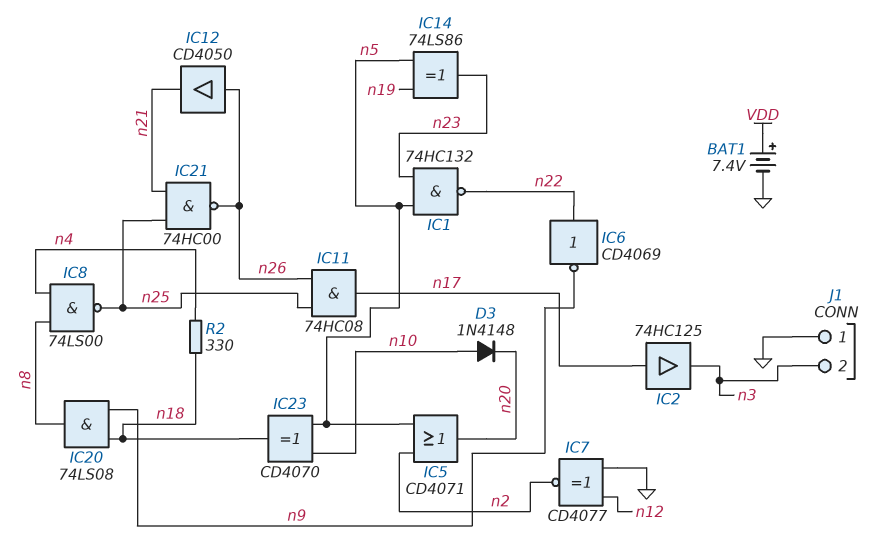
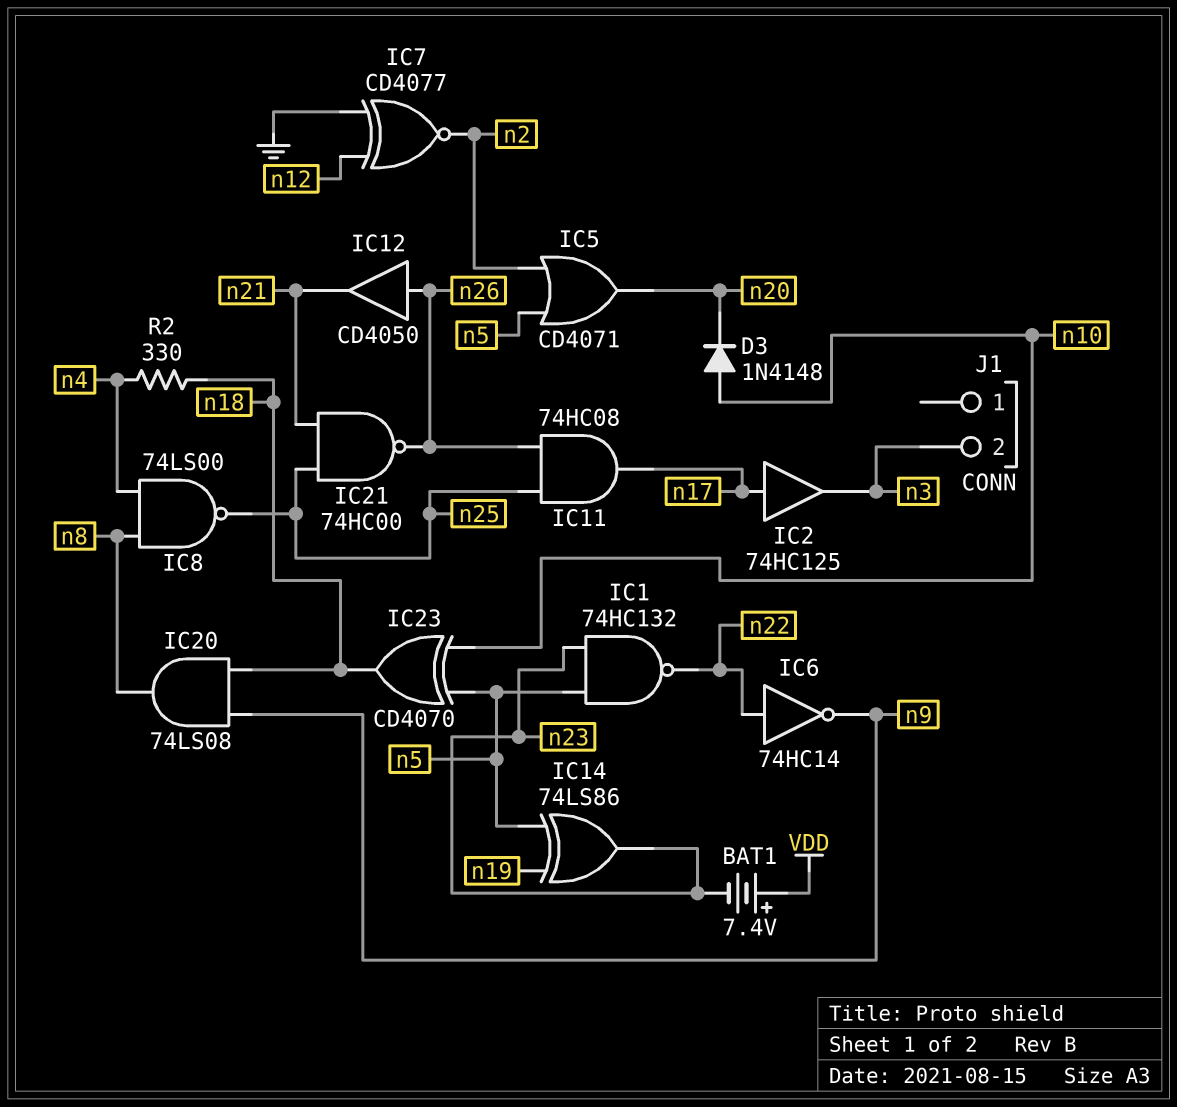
BAT1: 7.4V (plus VDD, minus GND) -> 7.4V (plus VDD, minus n23)
IC6: NOT CD4069 (in n22, out n9) -> NOT 74HC14 (in n22, out n9)
J1 pin 1: GND -> none

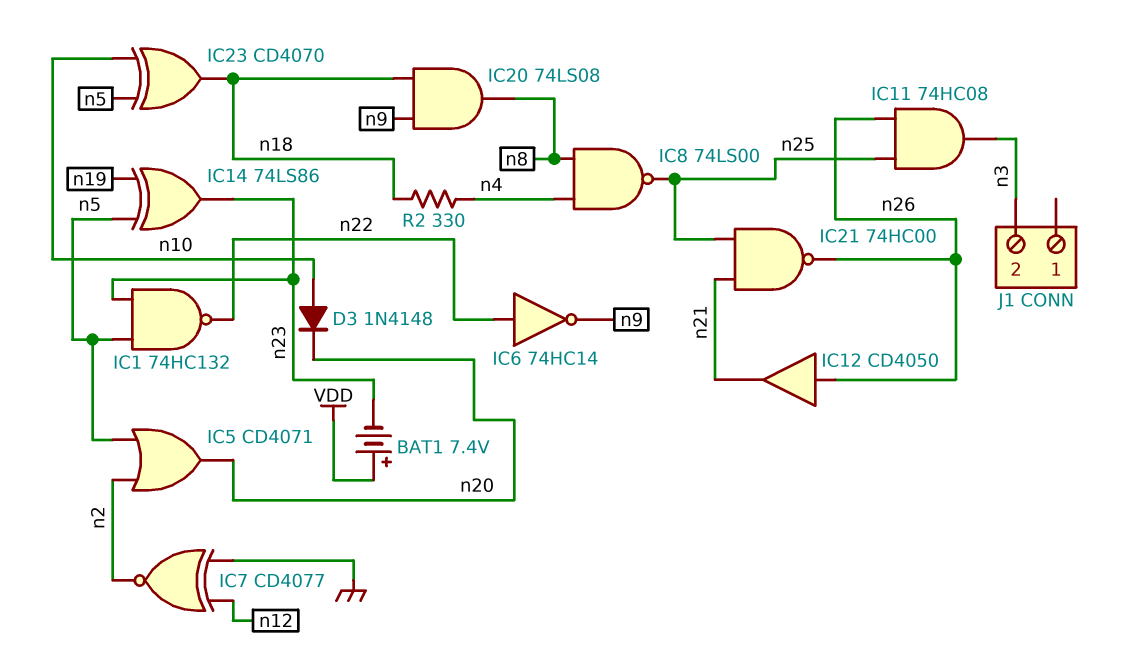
IC2: buffer 74HC125 (in n17, out n3) -> none
IC11: AND 74HC08 (in n25, in n26, out n17) -> AND 74HC08 (in n25, in n26, out n3)

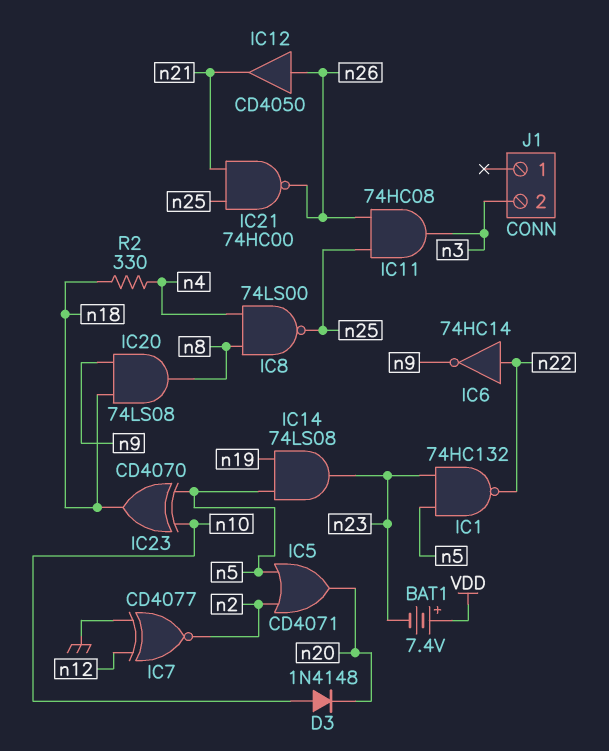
IC14: XOR 74LS86 (in n5, in n19, out n23) -> AND 74LS08 (in n5, in n19, out n23)

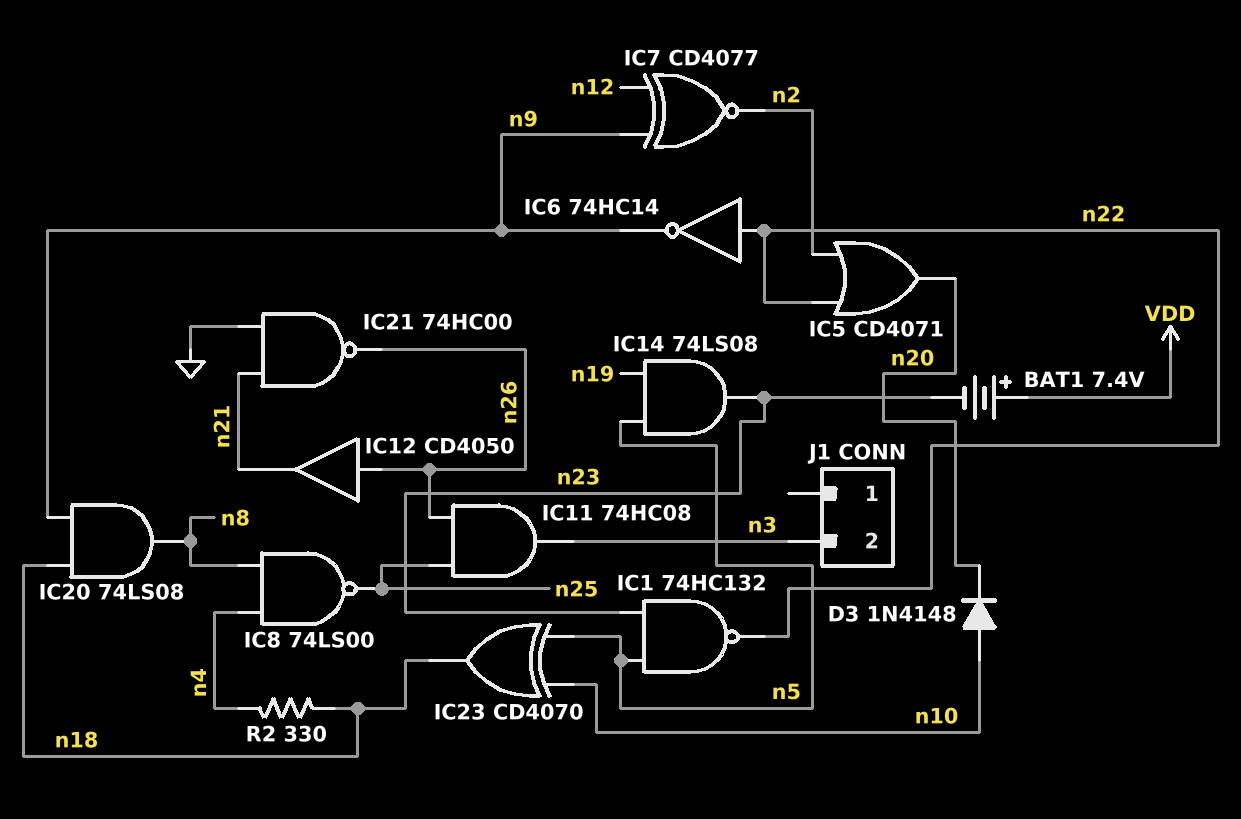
IC5: OR CD4071 (in n2, in n5, out n20) -> OR CD4071 (in n2, in n22, out n20)
IC7: XNOR CD4077 (in GND, in n12, out n2) -> XNOR CD4077 (in n9, in n12, out n2)
IC21: NAND 74HC00 (in n21, in n25, out n26) -> NAND 74HC00 (in GND, in n21, out n26)

